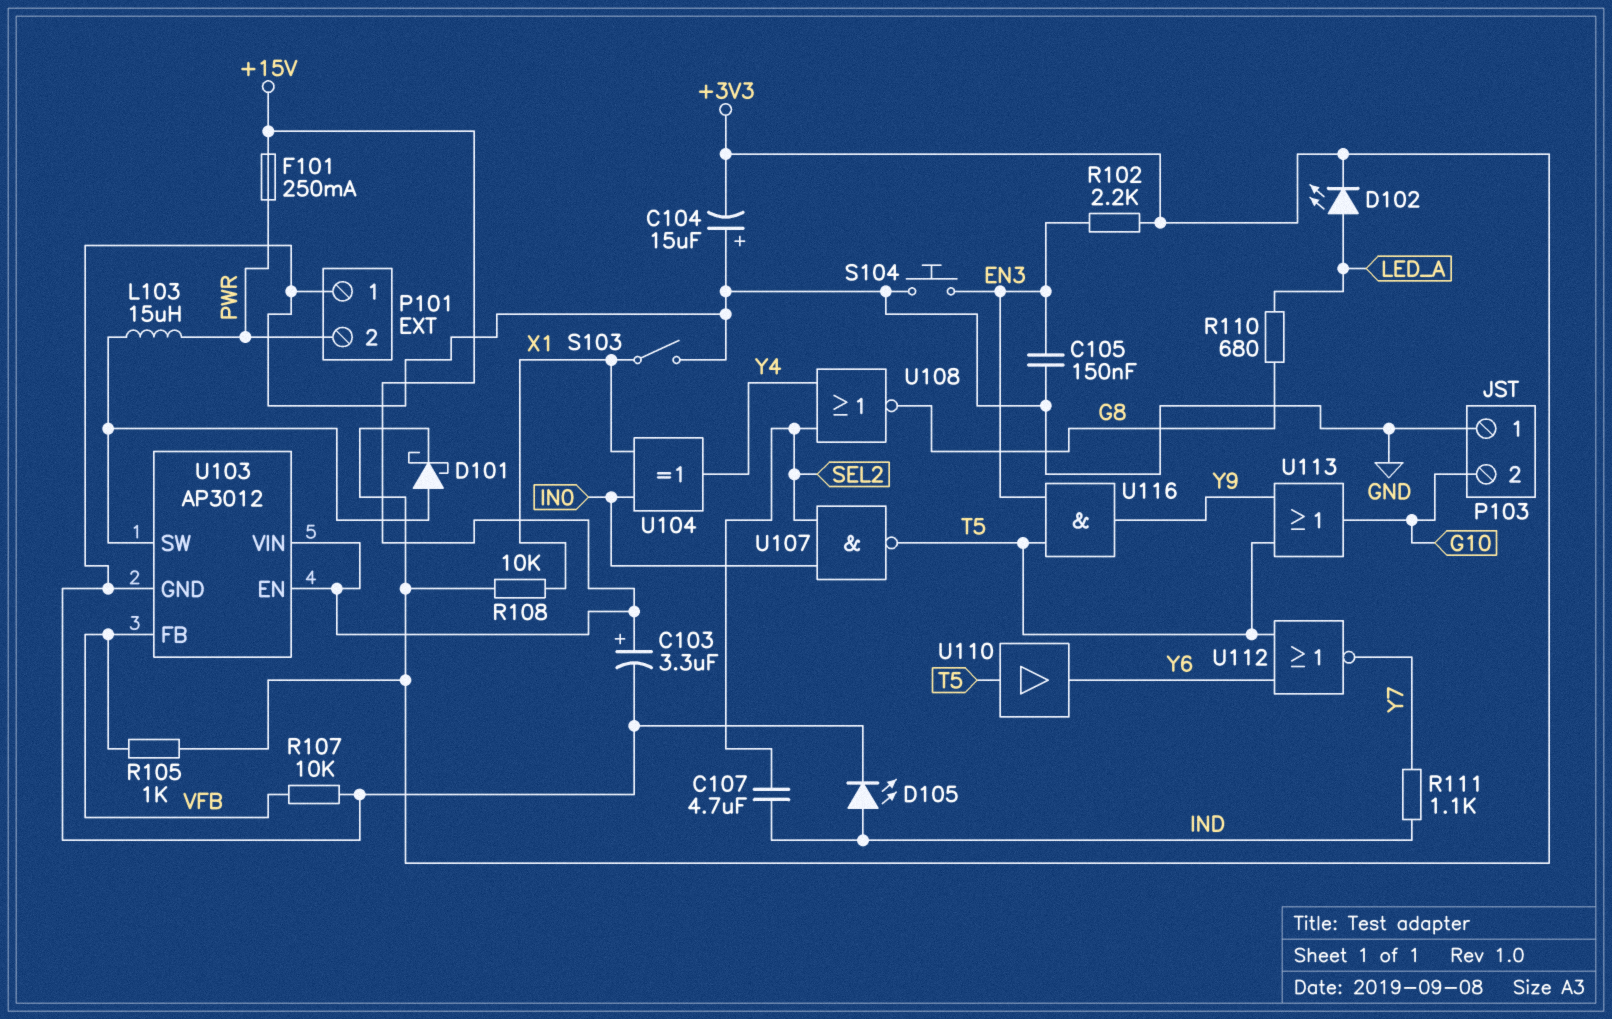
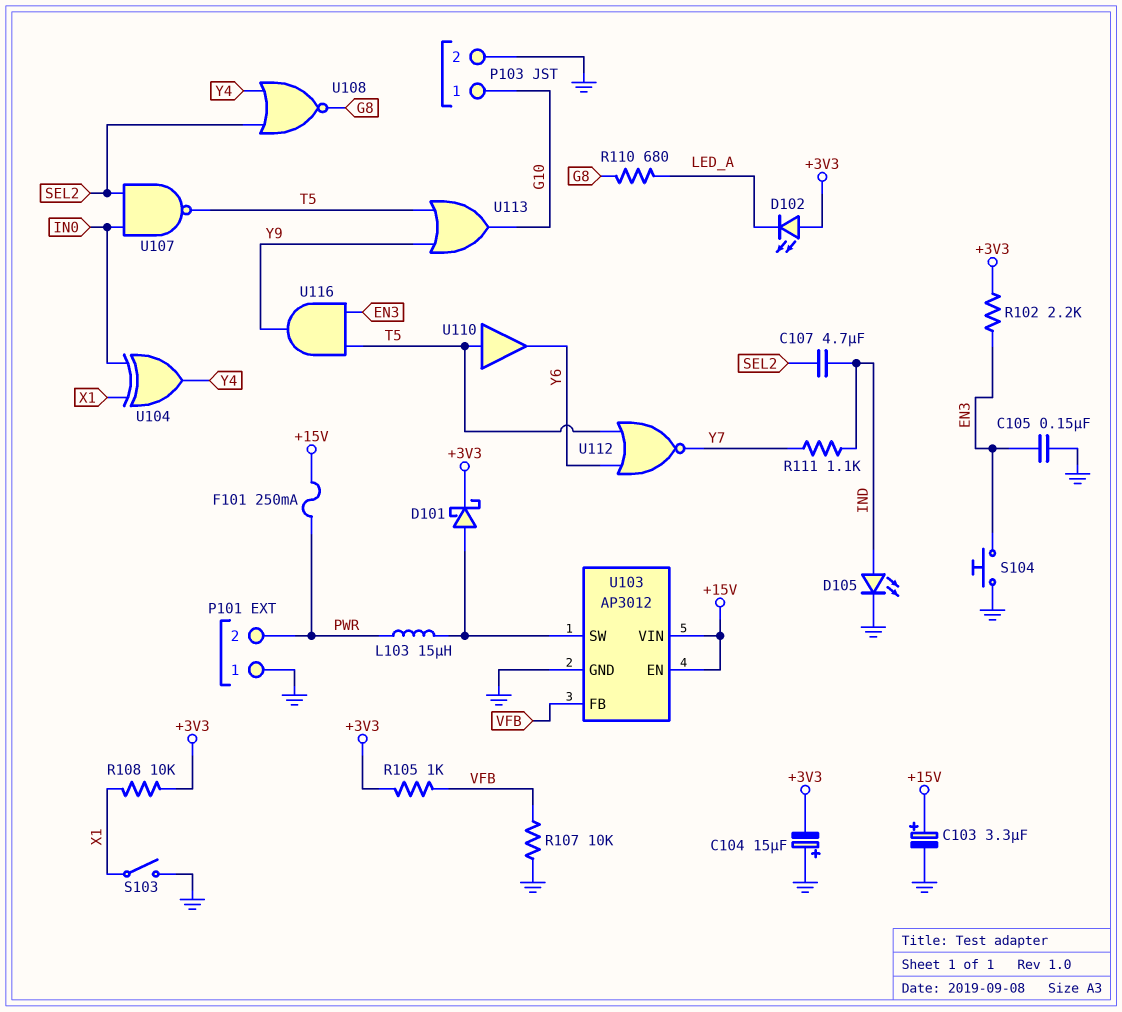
D102: LED (A LED_A, K +3V3) -> LED (A +3V3, K LED_A)
P103 pin 1: GND -> G10
P103 pin 2: G10 -> GND

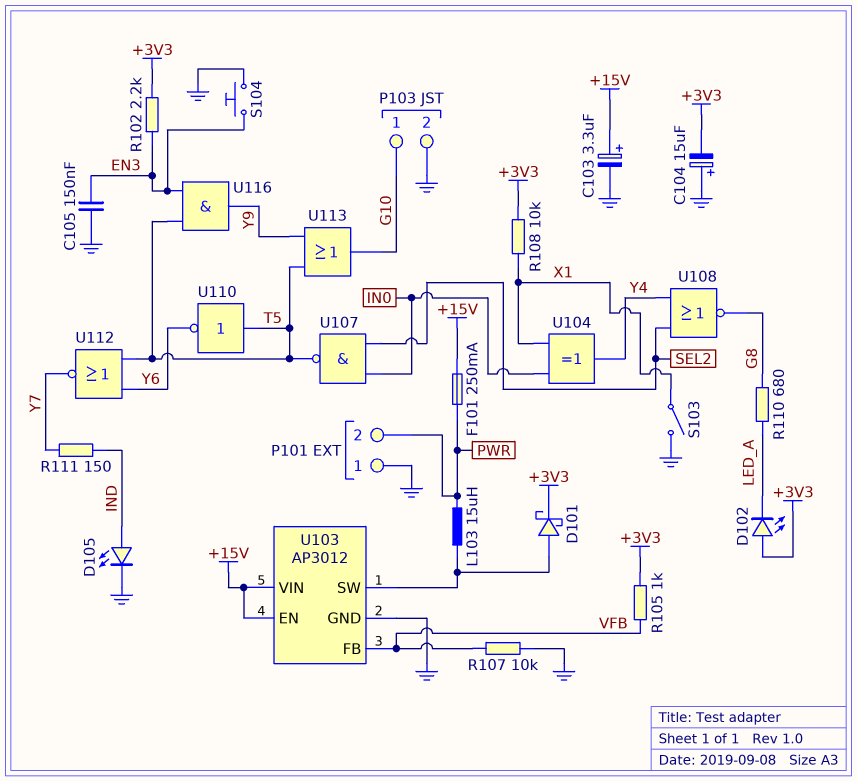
C107: 4.7uF (IND, SEL2) -> none
R111: 1.1k (IND, Y7) -> 150 (IND, Y7)
U110: buffer (in T5, out Y6) -> NOT (in T5, out Y6)

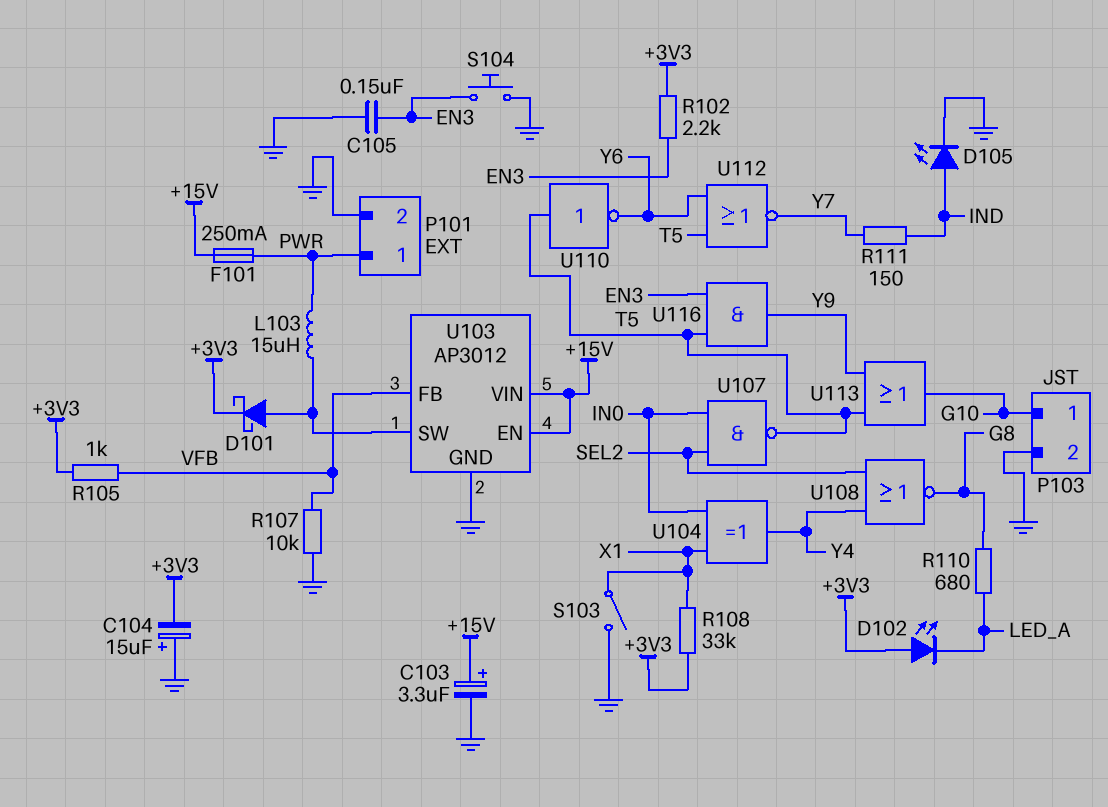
P101 pin 1: GND -> PWR
P101 pin 2: PWR -> GND
R108: 10k (+3V3, X1) -> 33k (+3V3, X1)

